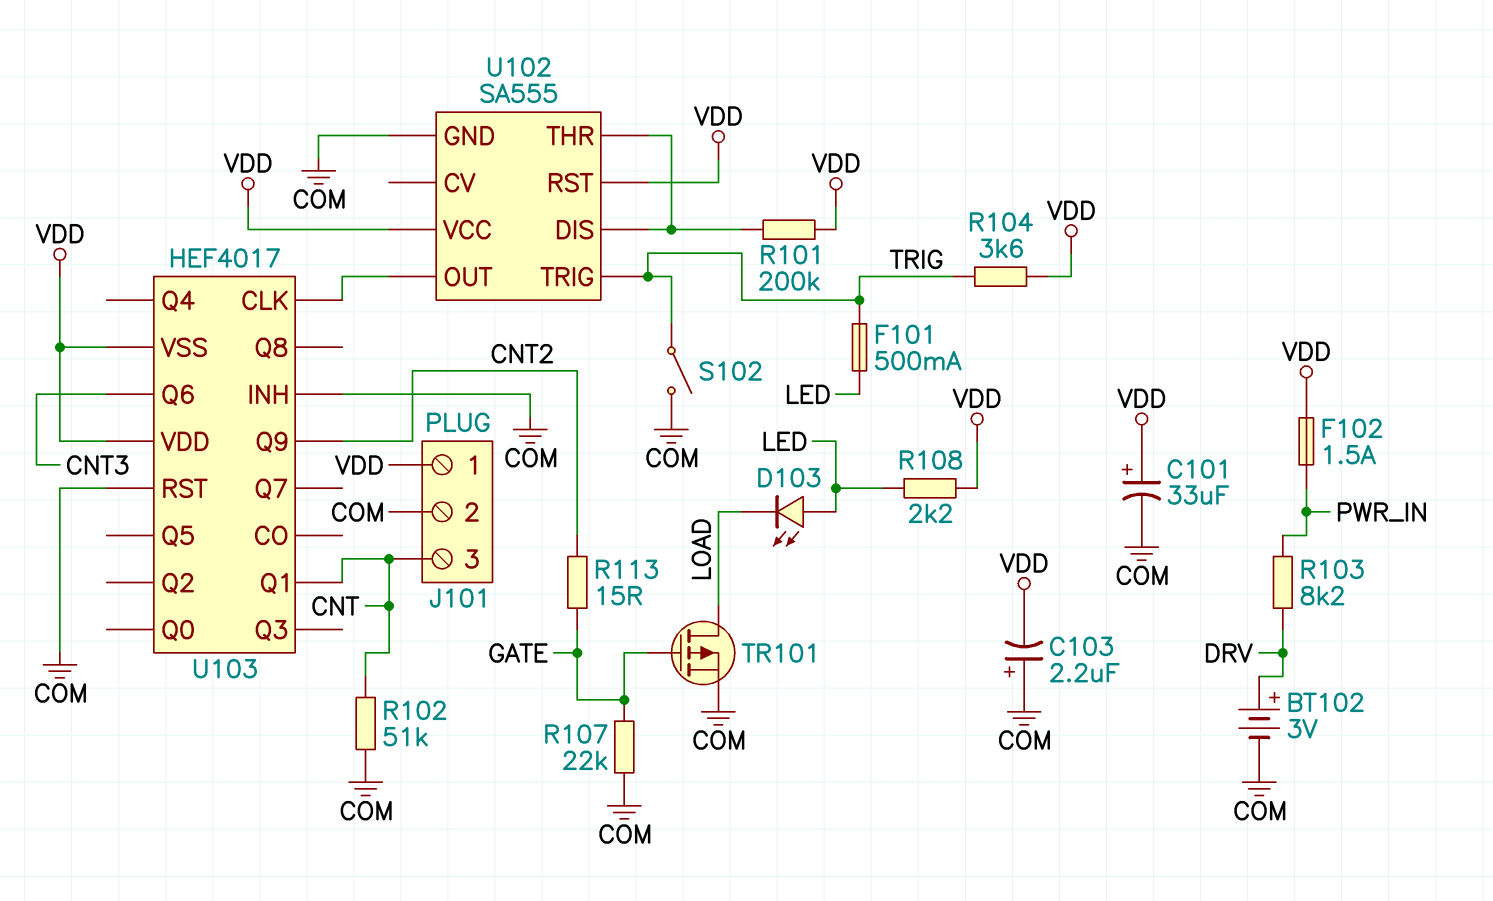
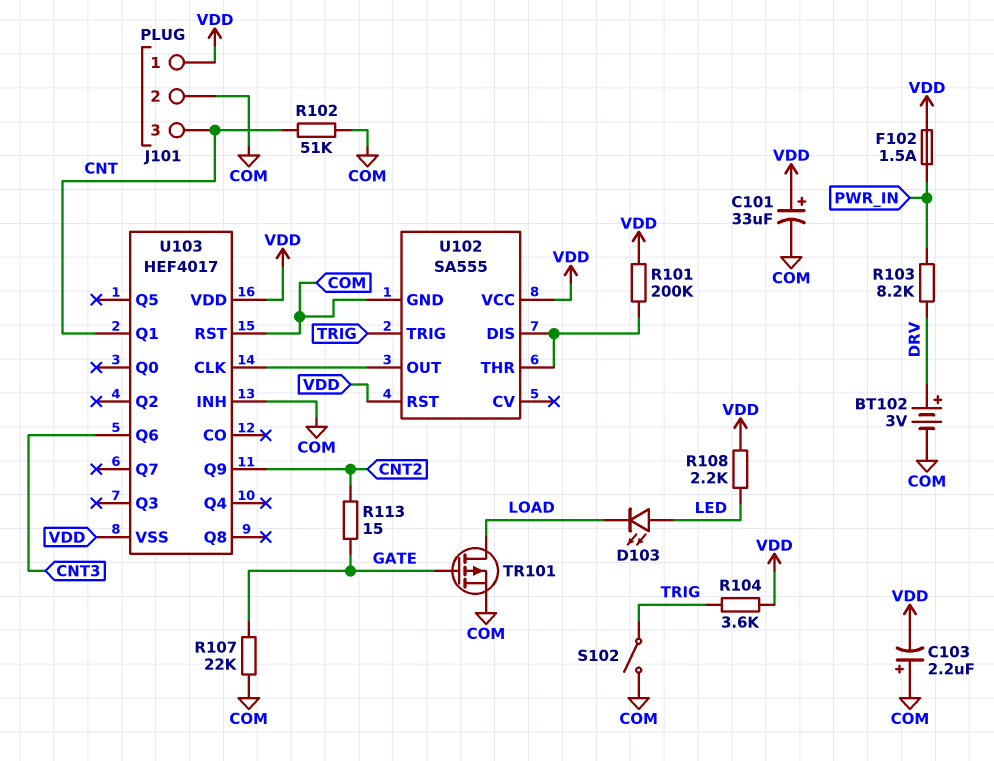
F101: 500mA (LED, TRIG) -> none

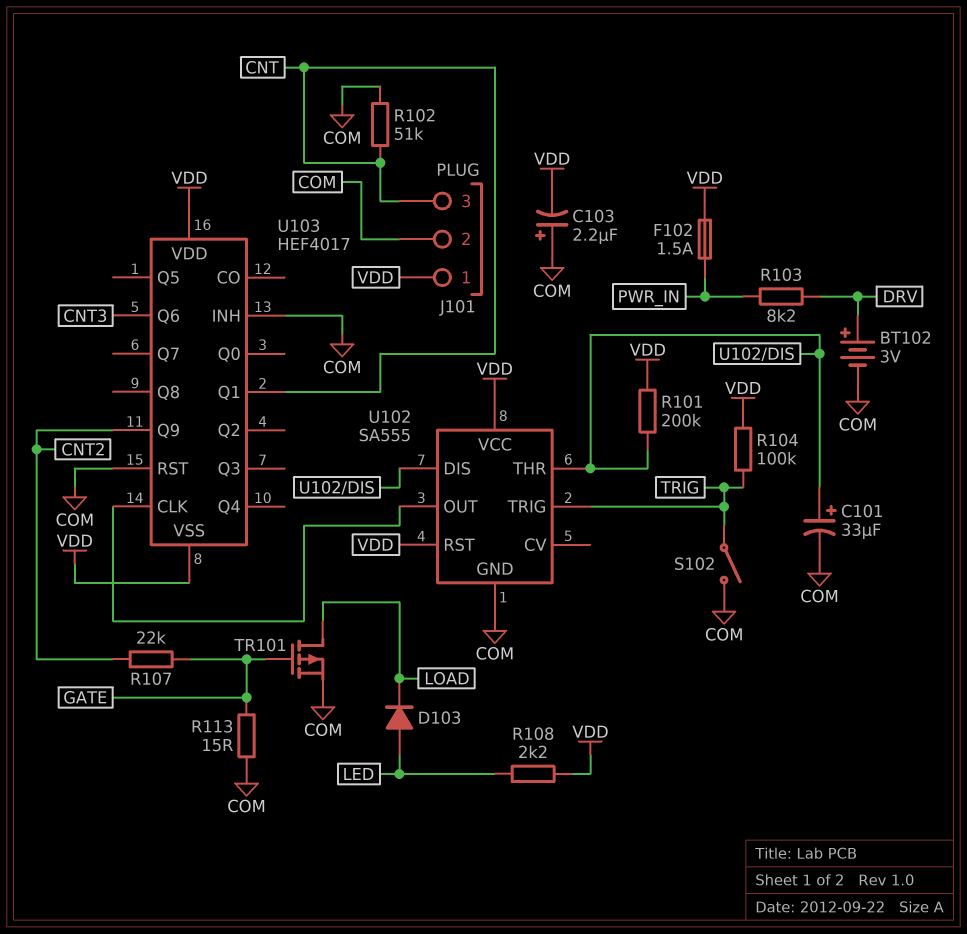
C101: 33uF (plus VDD, minus COM) -> 33uF (plus U102/DIS, minus COM)
D103: LED (A LED, K LOAD) -> diode (A LED, K LOAD)
R104: 3.6k (TRIG, VDD) -> 100k (TRIG, VDD)
R107: 22k (COM, GATE) -> 22k (CNT2, GATE)
R113: 15 (CNT2, GATE) -> 15 (COM, GATE)

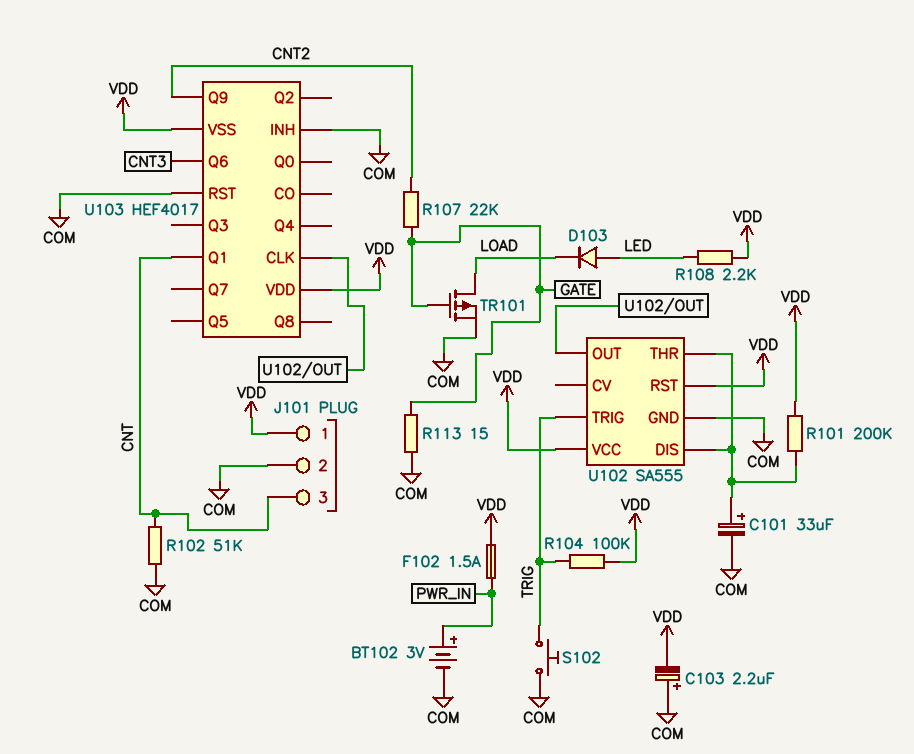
BT102: 3V (plus DRV, minus COM) -> 3V (plus PWR_IN, minus COM)
R103: 8.2k (DRV, PWR_IN) -> none
S102: switch (COM, TRIG) -> button (COM, TRIG)

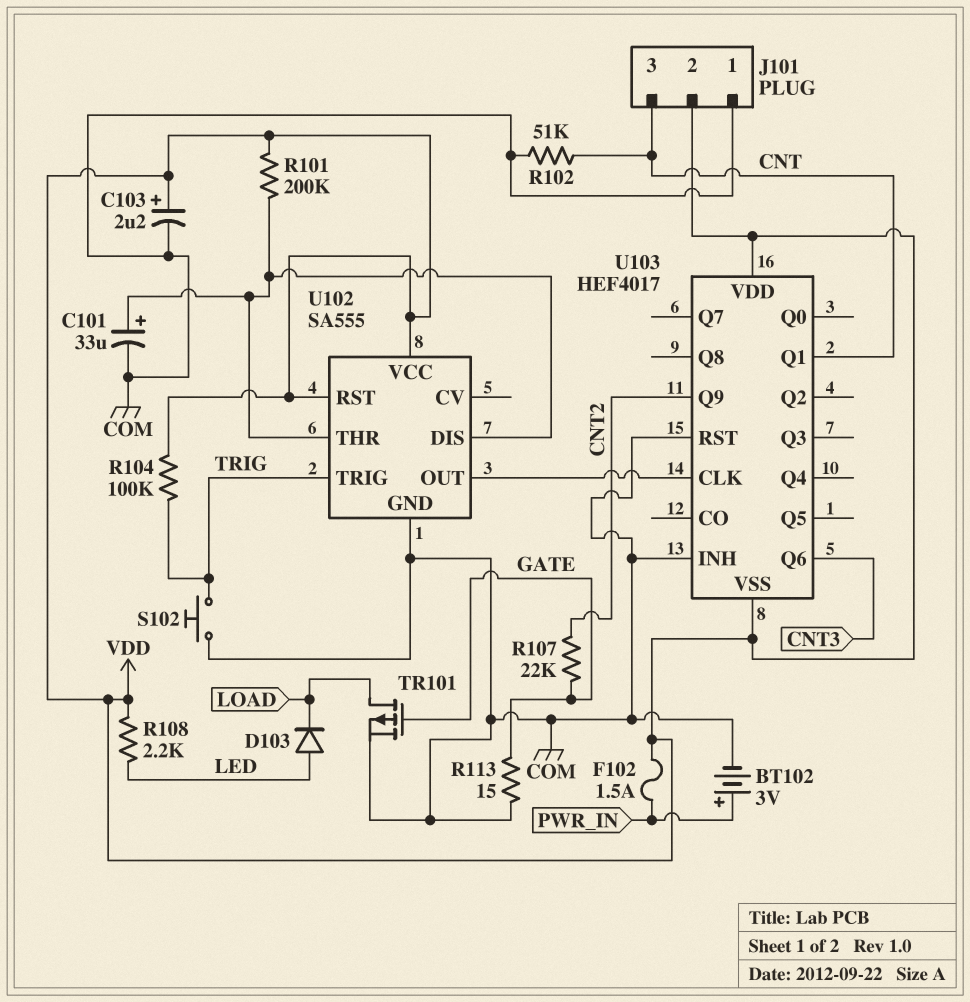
C103: 2.2uF (plus COM, minus VDD) -> 2.2uF (plus VDD, minus COM)
J101 pin 1: VDD -> COM
J101 pin 2: COM -> VDD

